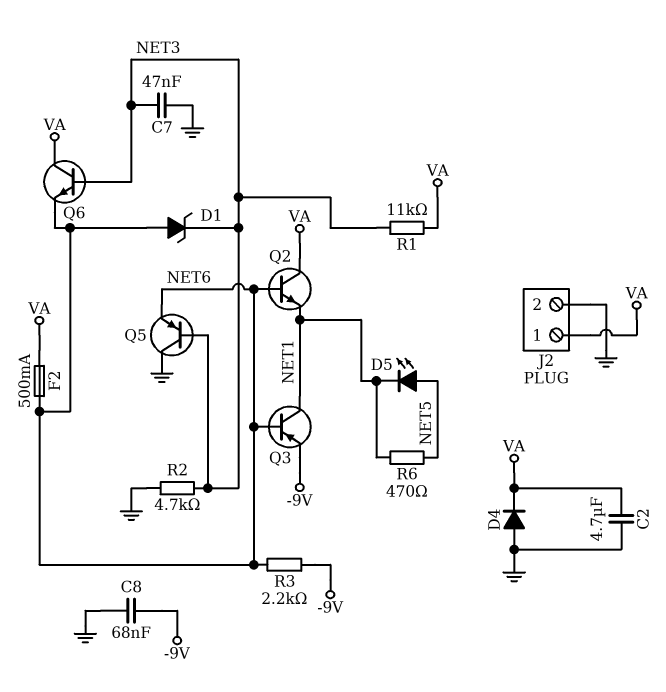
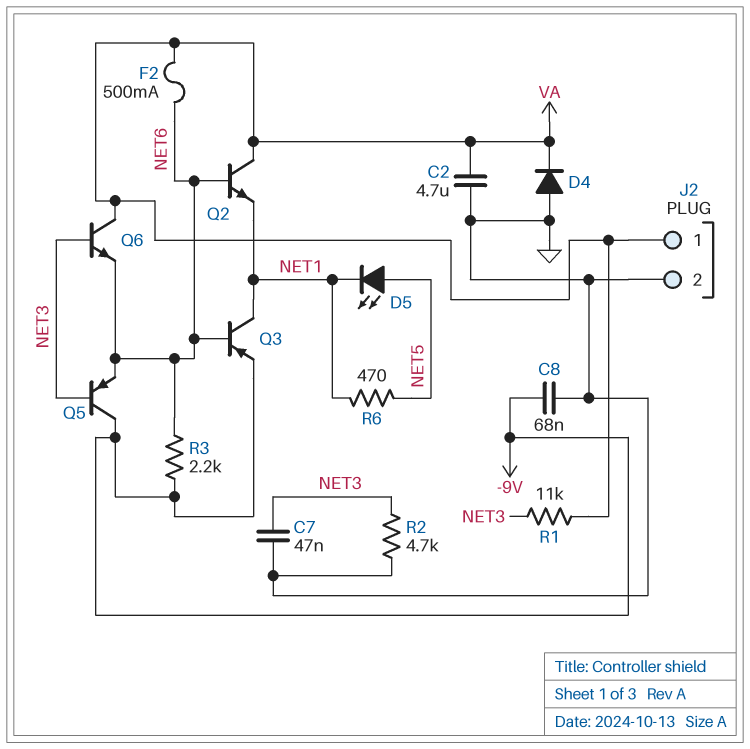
D1: zener (A NET6, K NET3) -> none
Q5: PNP (B NET3, C GND, E NET6) -> PNP (B NET3, C -9V, E NET6)

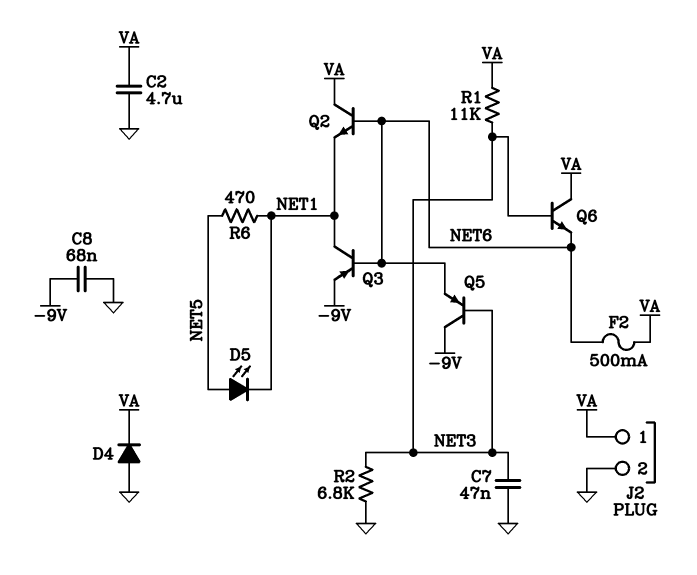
R2: 4.7k (GND, NET3) -> 6.8k (GND, NET3)
R3: 2.2k (-9V, NET6) -> none

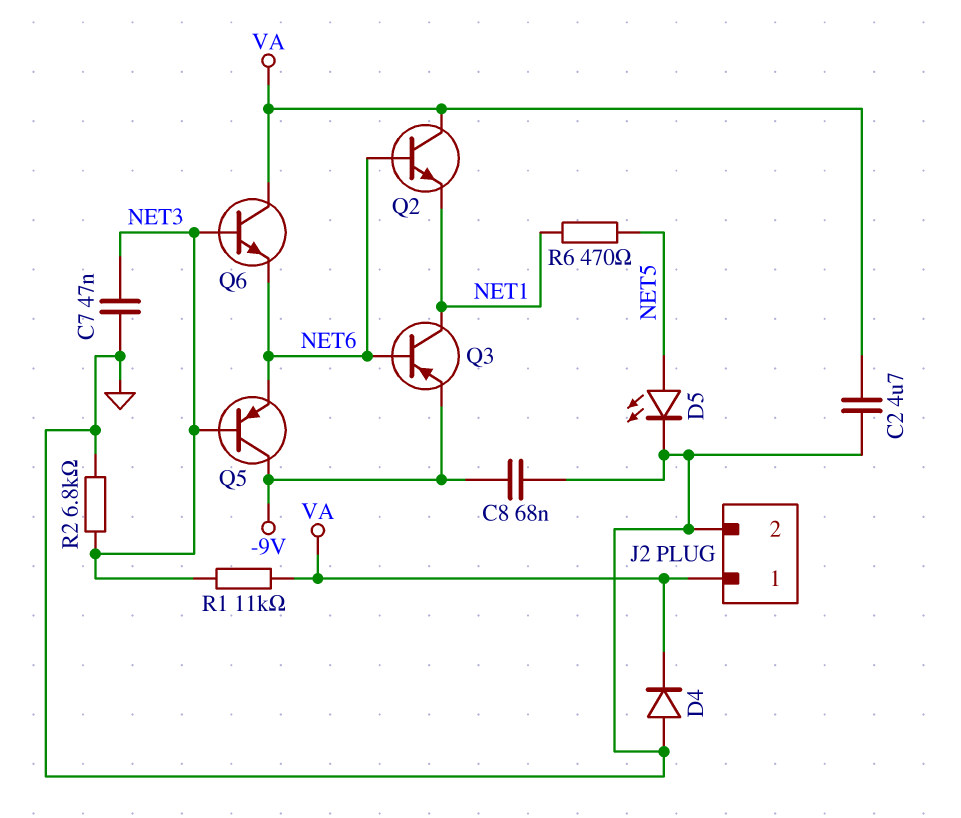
D5: LED (A NET5, K NET1) -> LED (A NET5, K GND)
F2: 500mA (NET6, VA) -> none

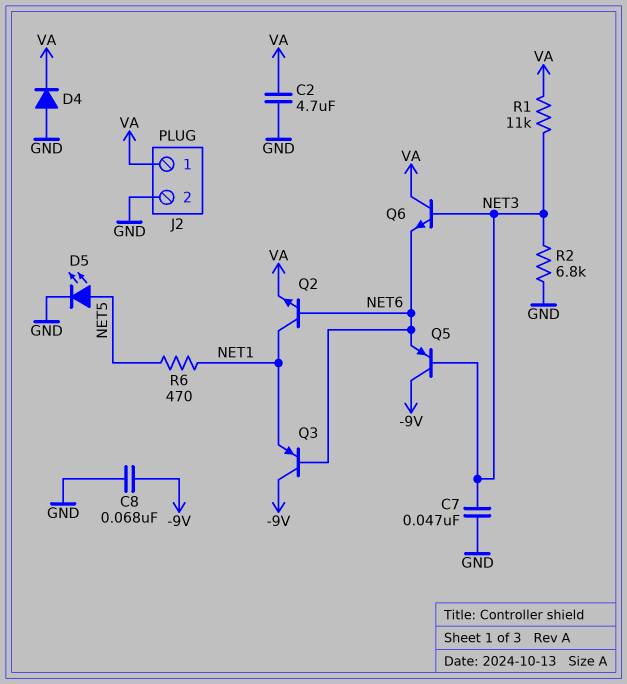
Q2: NPN (B NET6, C VA, E NET1) -> NPN (B NET6, C NET1, E VA)
Q3: PNP (B NET6, C NET1, E -9V) -> PNP (B NET6, C -9V, E NET1)

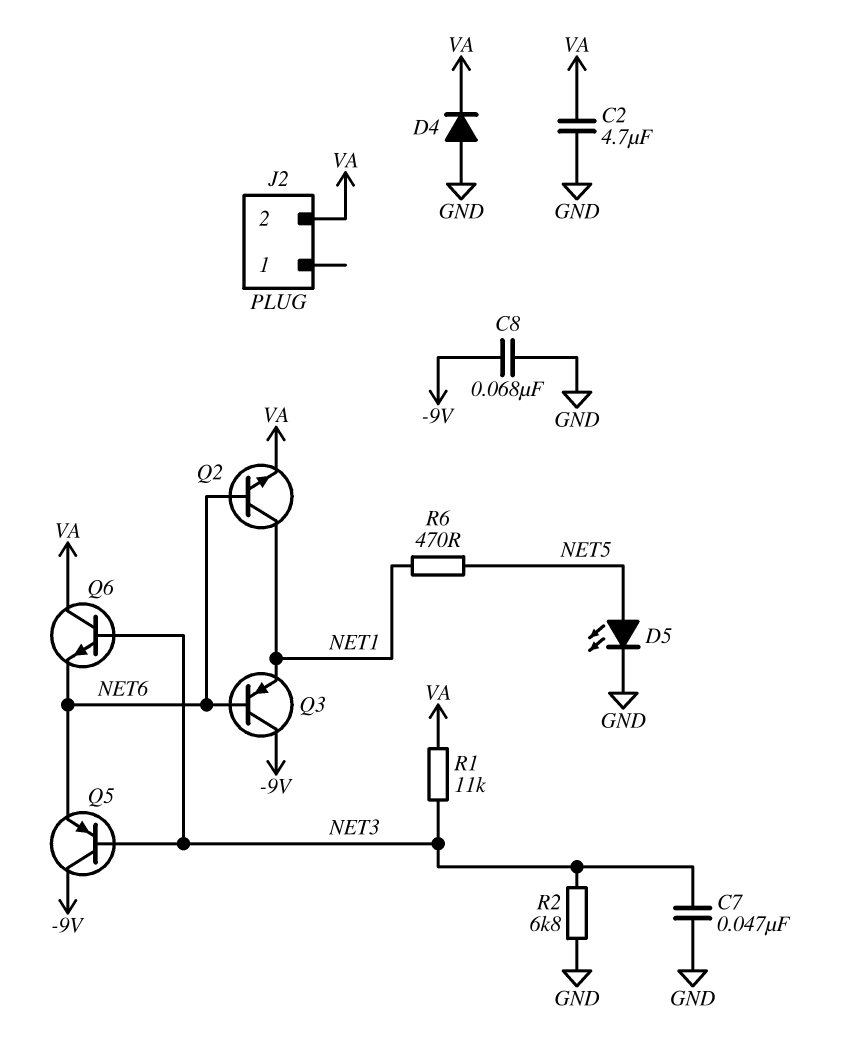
J2 pin 1: VA -> none
J2 pin 2: GND -> VA

